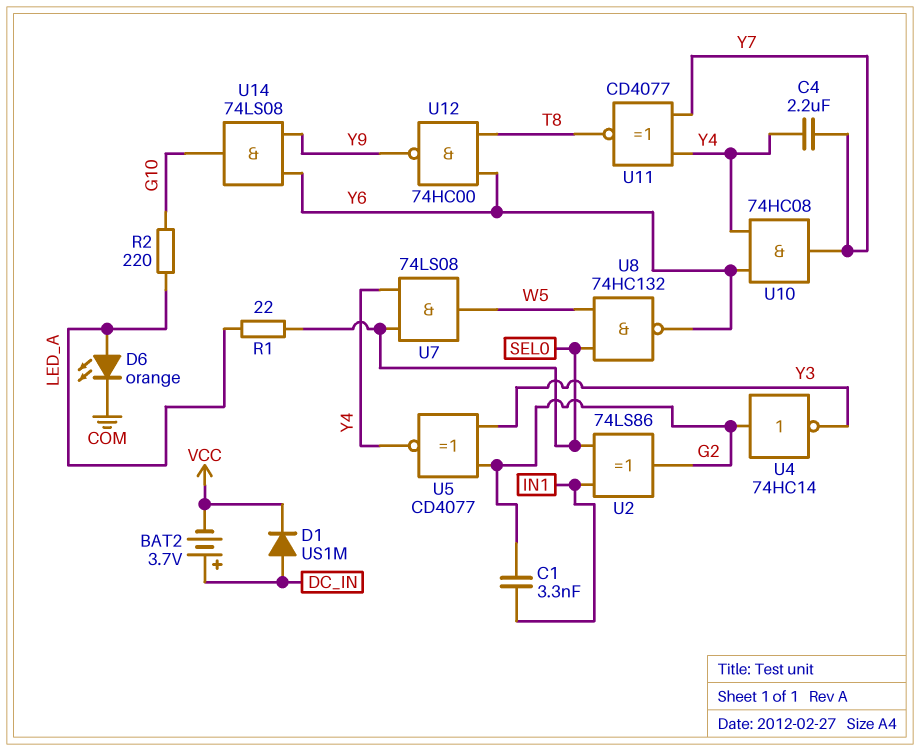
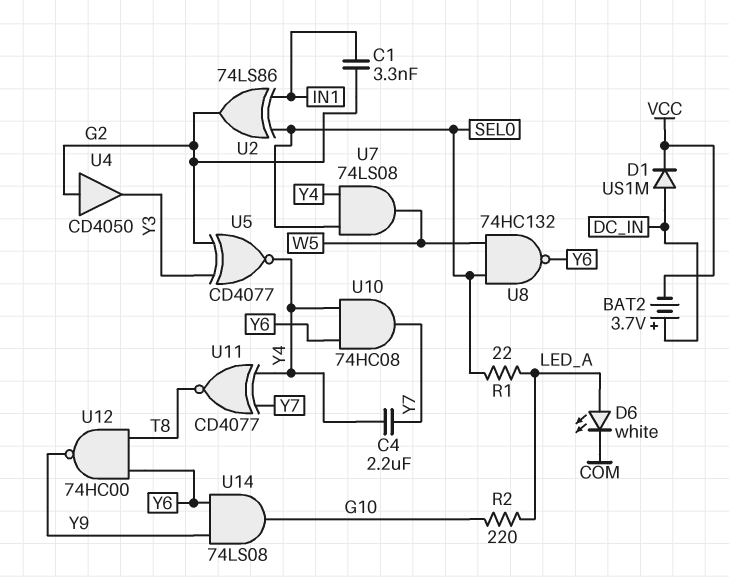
D6: LED orange (A LED_A, K COM) -> LED white (A LED_A, K COM)
U4: NOT 74HC14 (in G2, out Y3) -> buffer CD4050 (in G2, out Y3)

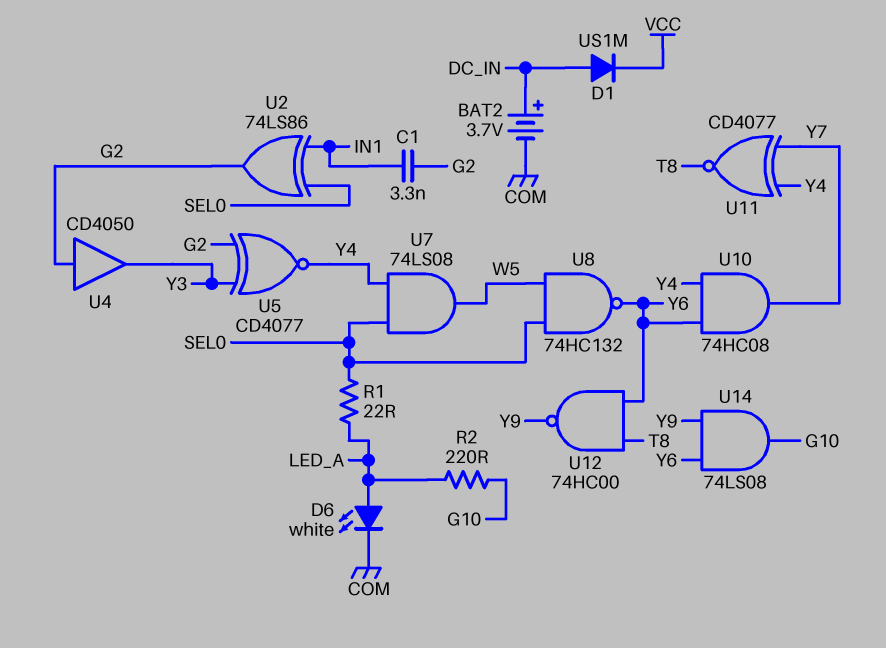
BAT2: 3.7V (plus DC_IN, minus VCC) -> 3.7V (plus DC_IN, minus COM)
C4: 2.2uF (Y4, Y7) -> none

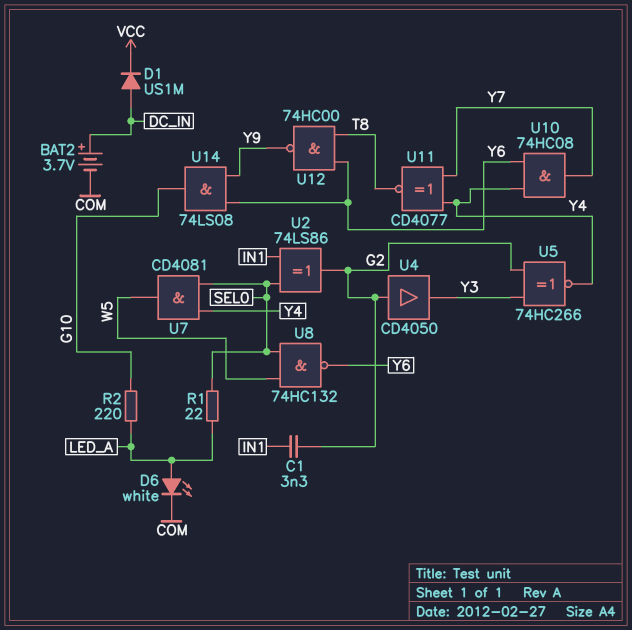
U5: XNOR CD4077 (in G2, in Y3, out Y4) -> XNOR 74HC266 (in G2, in Y3, out Y4)
U7: AND 74LS08 (in SEL0, in Y4, out W5) -> AND CD4081 (in SEL0, in Y4, out W5)

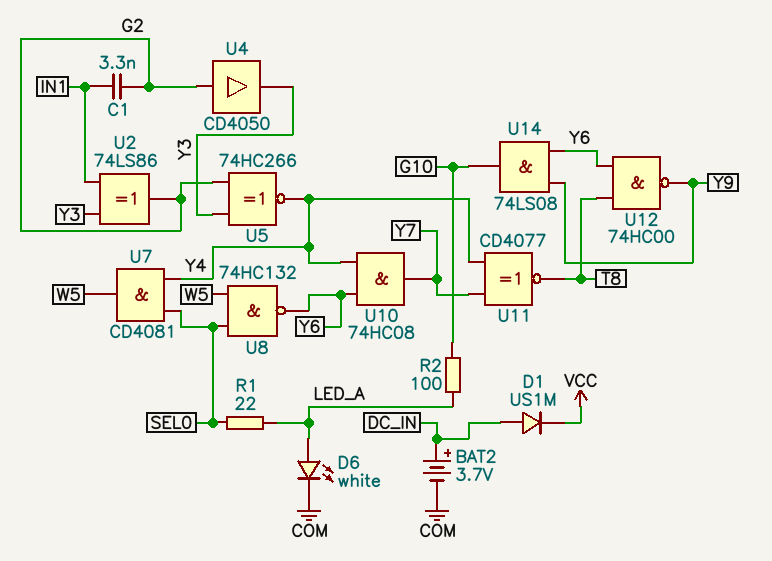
R2: 220 (G10, LED_A) -> 100 (G10, LED_A)
U2: XOR 74LS86 (in IN1, in SEL0, out G2) -> XOR 74LS86 (in IN1, in Y3, out G2)

